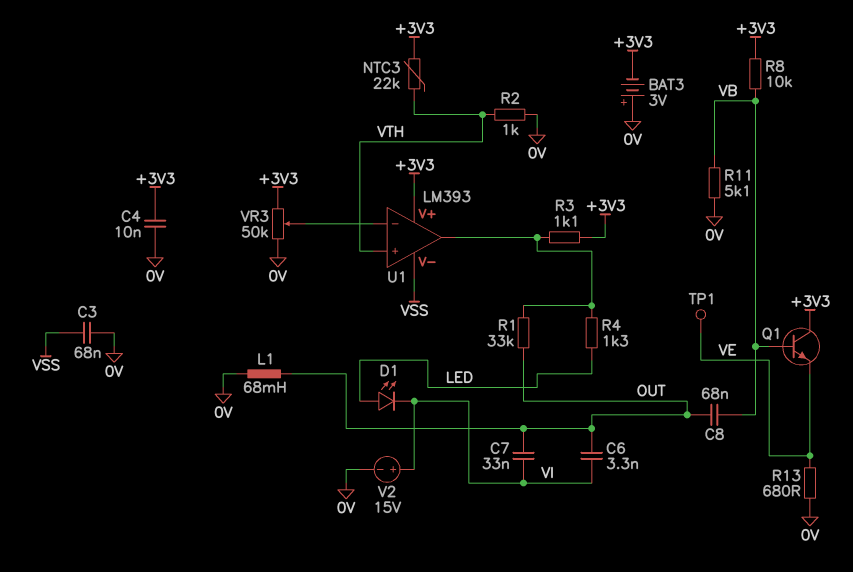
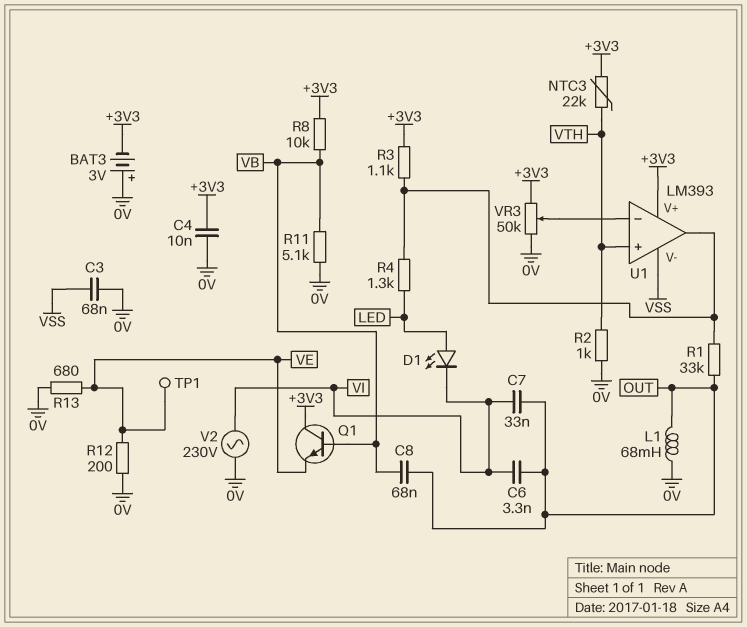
R12: none -> 200 (0V, VE)
V2: 15V (plus VI, minus 0V) -> AC 230V (0V, VI)

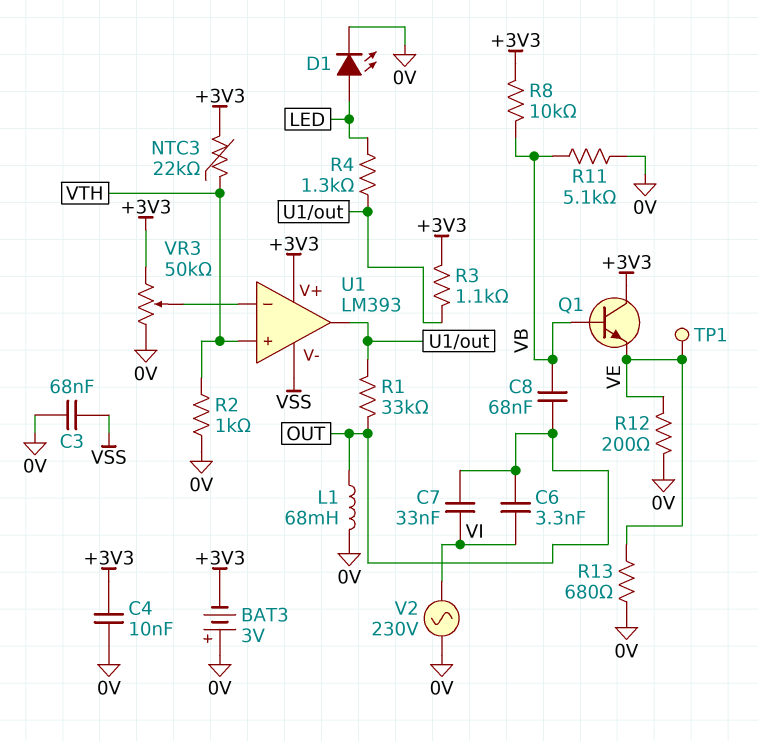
D1: LED (A LED, K VI) -> LED (A LED, K 0V)

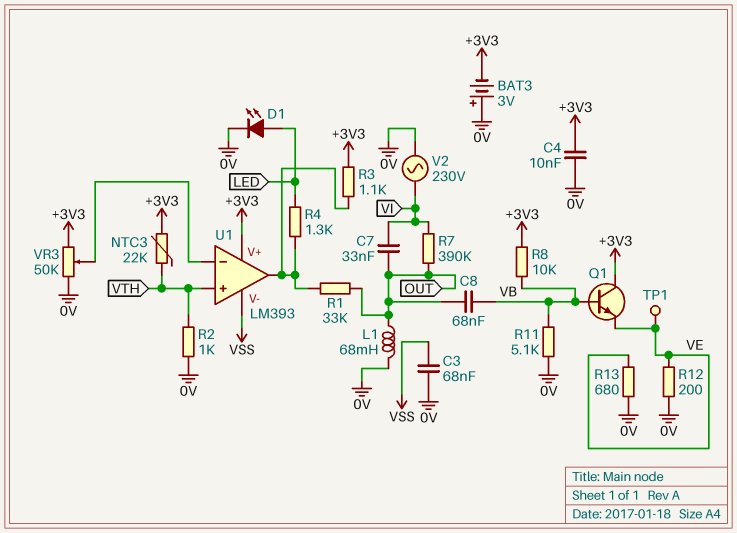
C6: 3.3nF (OUT, VI) -> none
R7: none -> 390k (OUT, VI)

